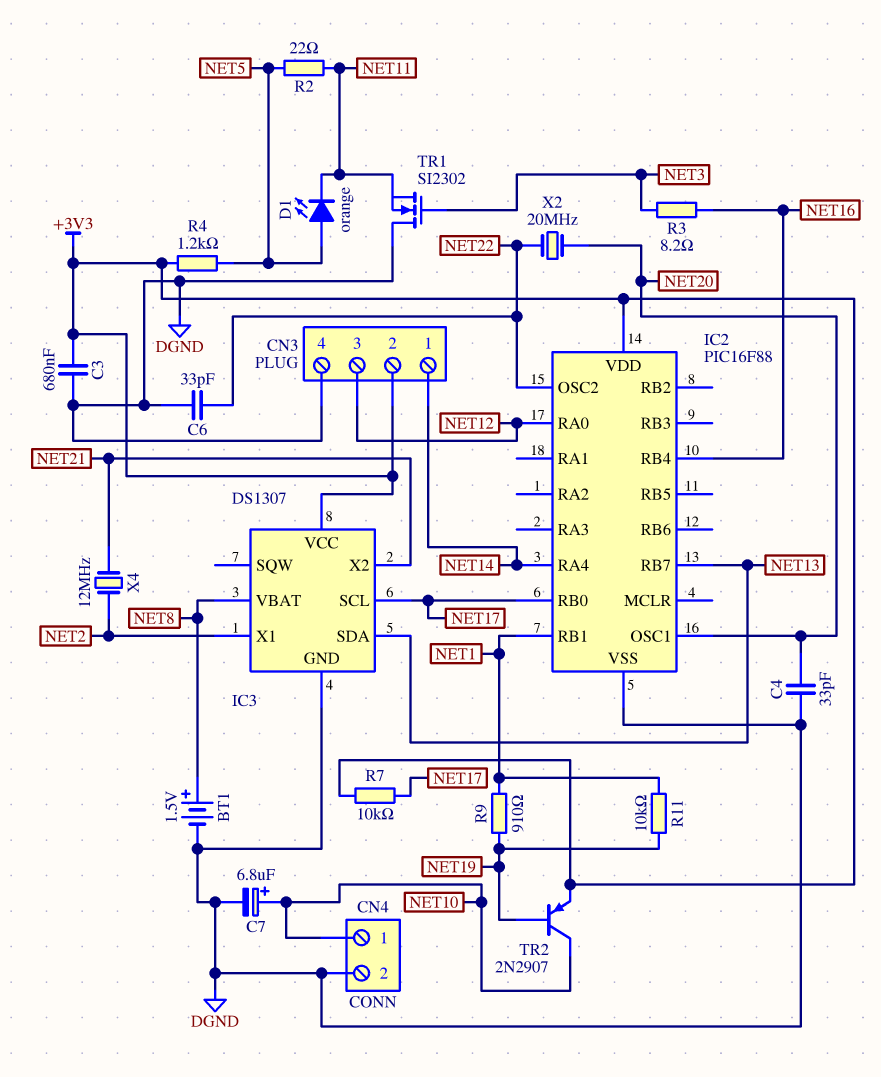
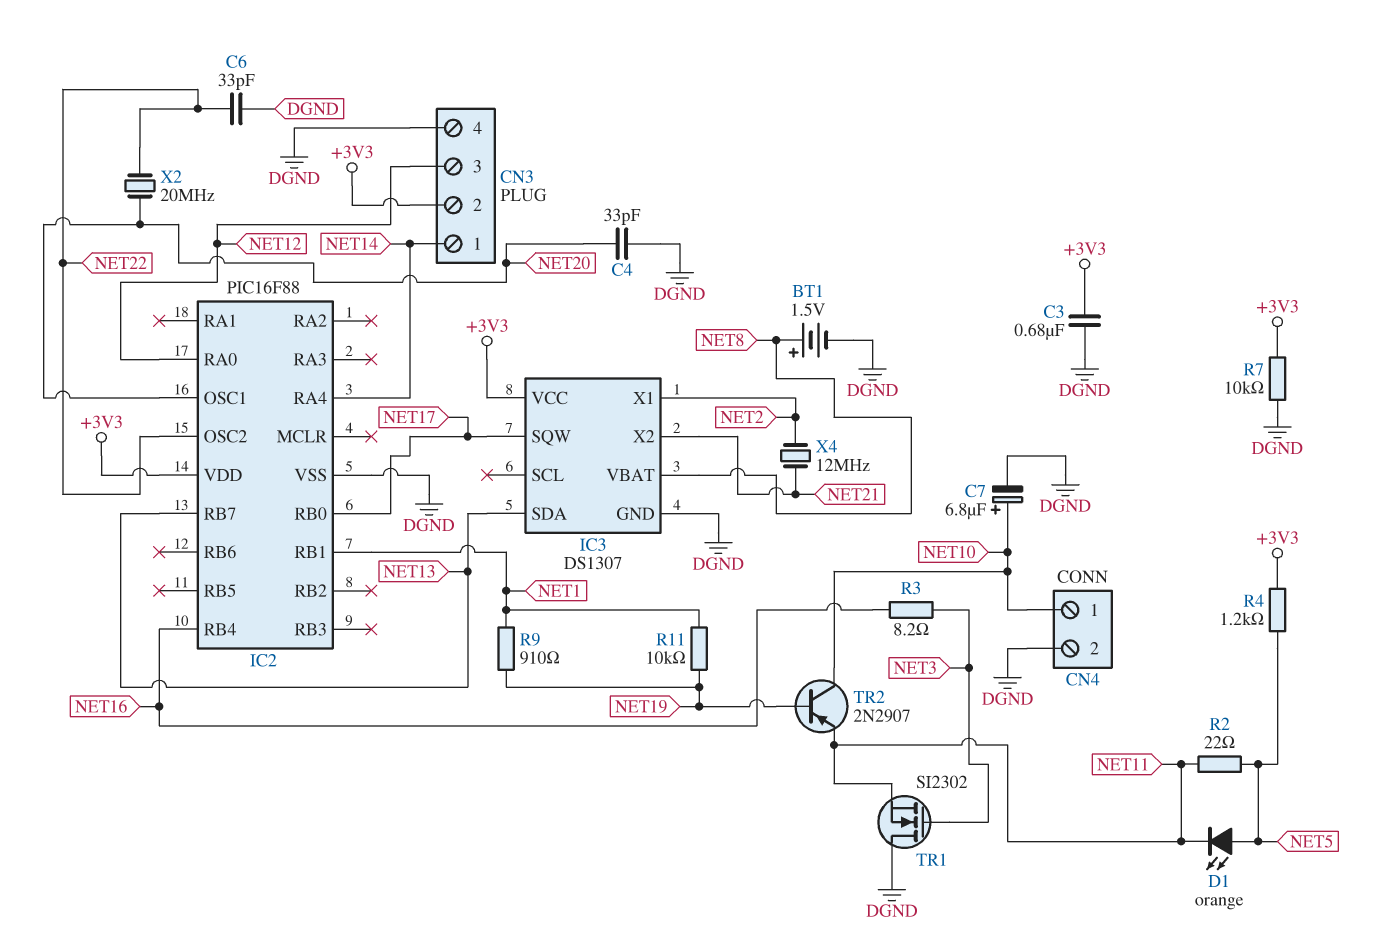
IC3 pin SCL: NET17 -> none
IC3 pin SQW: none -> NET17
R7: 10k (+3V3, NET17) -> 10k (+3V3, DGND)
TR2: PNP 2N2907 (B NET19, C NET10, E +3V3) -> PNP 2N2907 (B NET19, C NET10, E NET11)

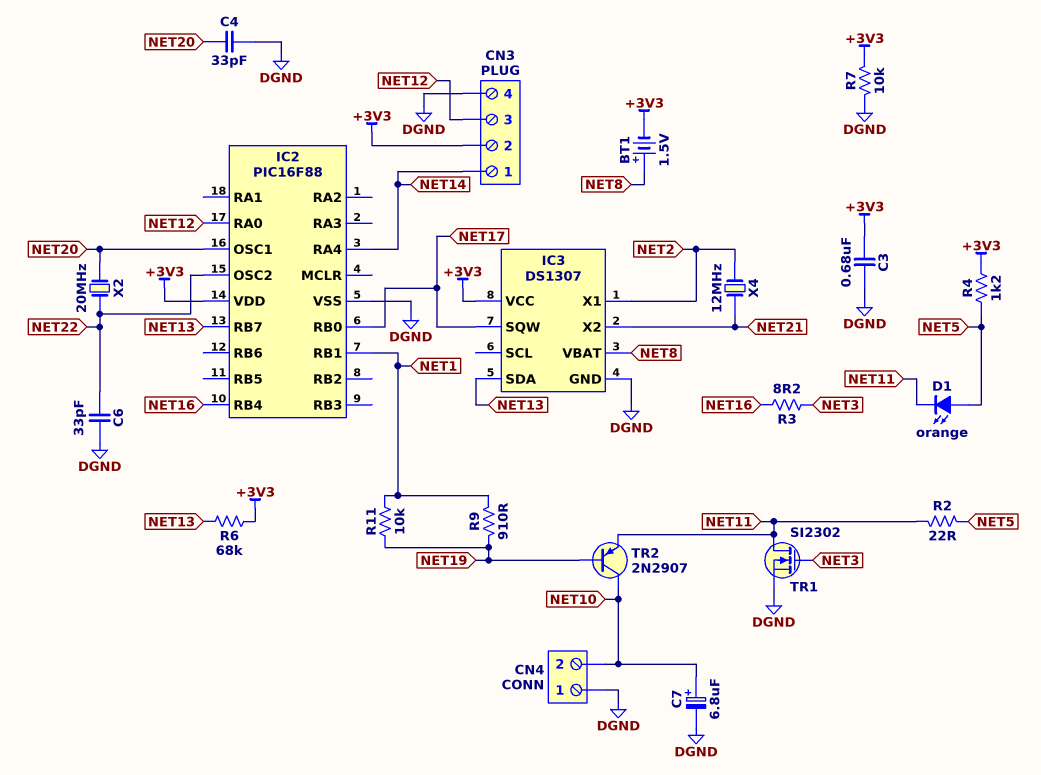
BT1: 1.5V (plus NET8, minus DGND) -> 1.5V (plus NET8, minus +3V3)
CN4 pin 1: NET10 -> DGND
CN4 pin 2: DGND -> NET10
R6: none -> 68k (+3V3, NET13)
TR1: NMOS SI2302 (G NET3, D DGND, S NET11) -> NMOS SI2302 (G NET3, D NET11, S DGND)

